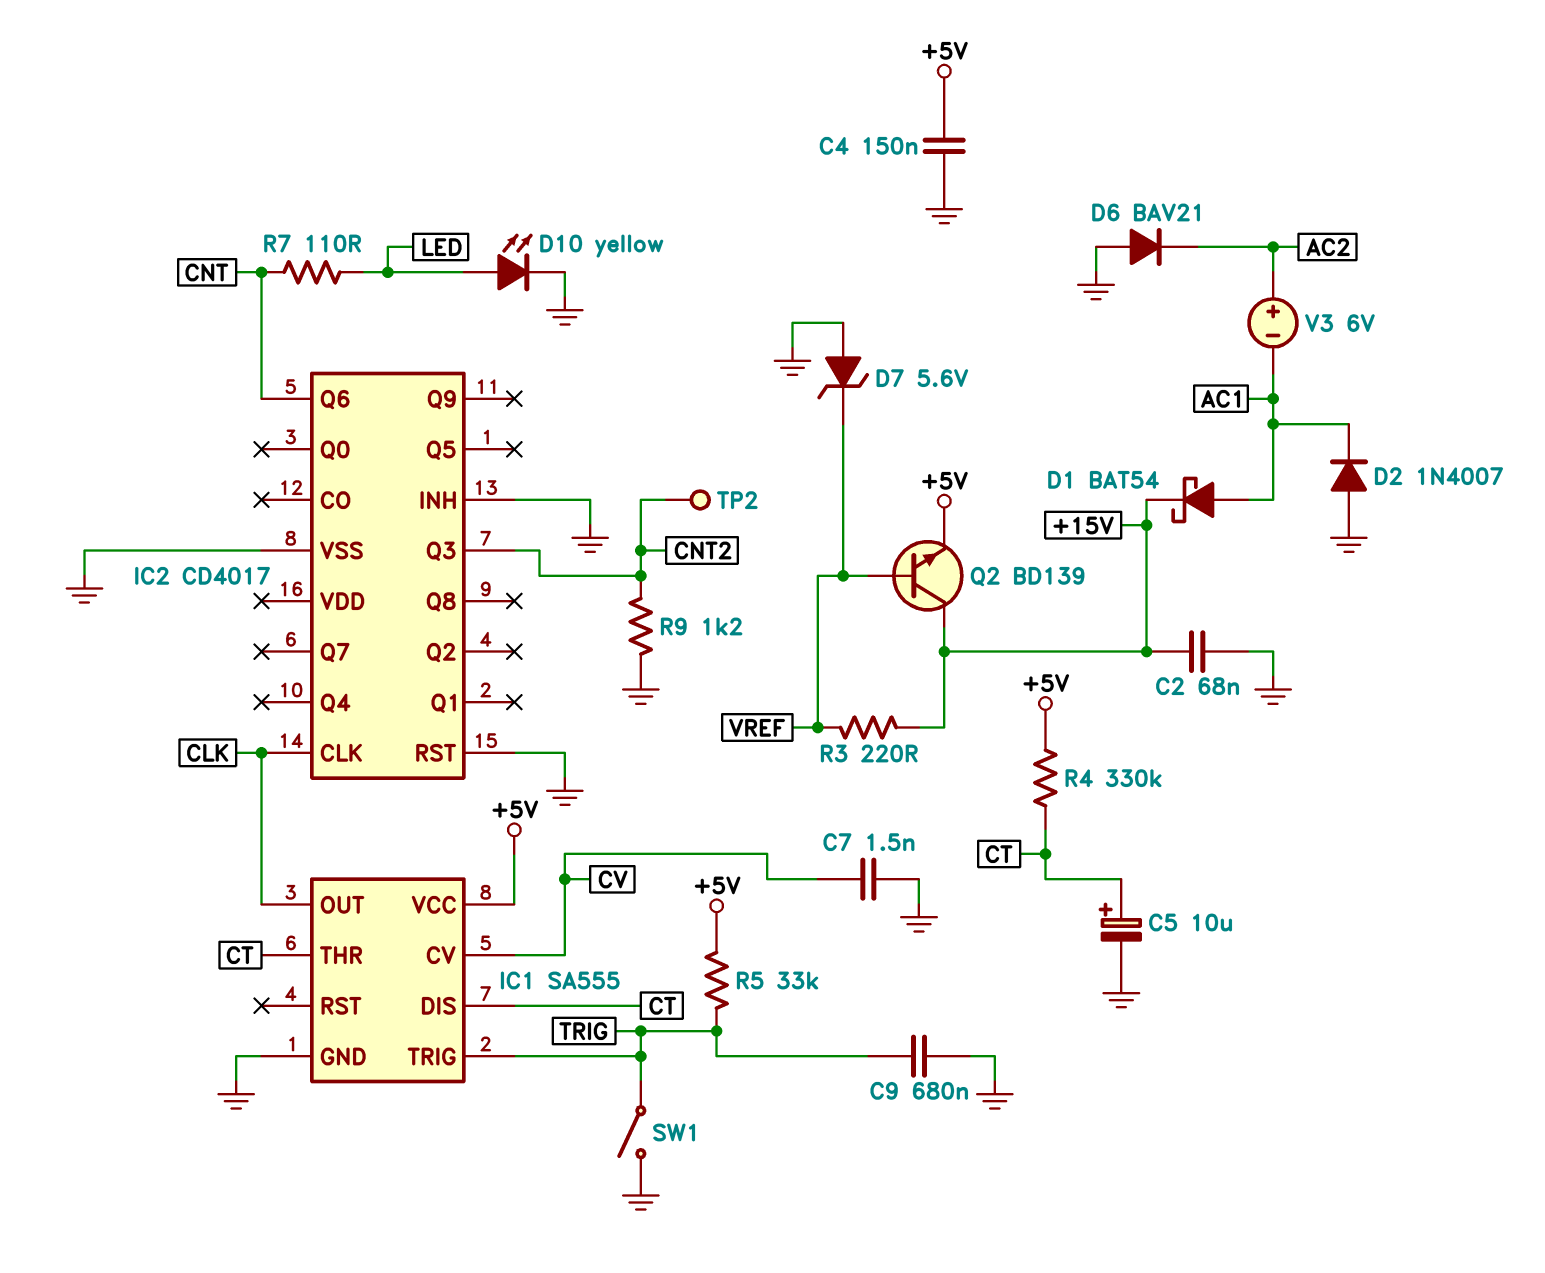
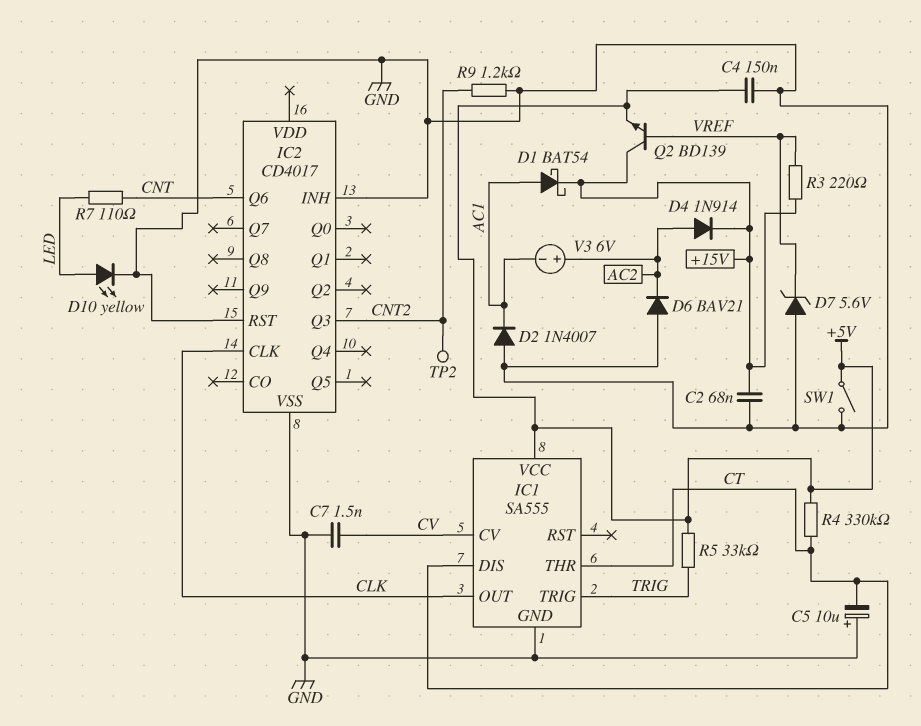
C5: 10uF (plus CT, minus GND) -> 10uF (plus GND, minus CT)
C9: 680nF (GND, TRIG) -> none
D4: none -> diode 1N914 (A AC2, K +15V)
SW1: switch (GND, TRIG) -> switch (+5V, GND)

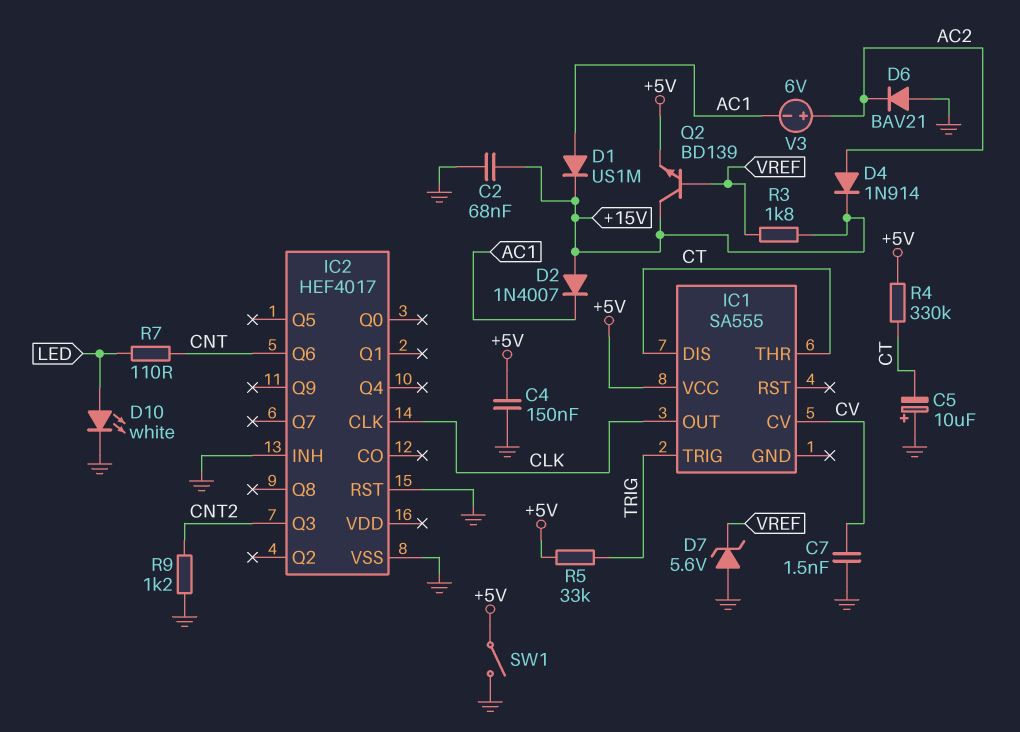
D1: schottky BAT54 (A AC1, K +15V) -> diode US1M (A AC1, K +15V)
D2: diode 1N4007 (A GND, K AC1) -> diode 1N4007 (A +15V, K AC1)
D10: LED yellow (A LED, K GND) -> LED white (A LED, K GND)
IC1 pin GND: GND -> none
IC2: CD4017 -> HEF4017
R3: 220 (+15V, VREF) -> 1.8k (+15V, VREF)
TP2: test point (CNT2) -> none

